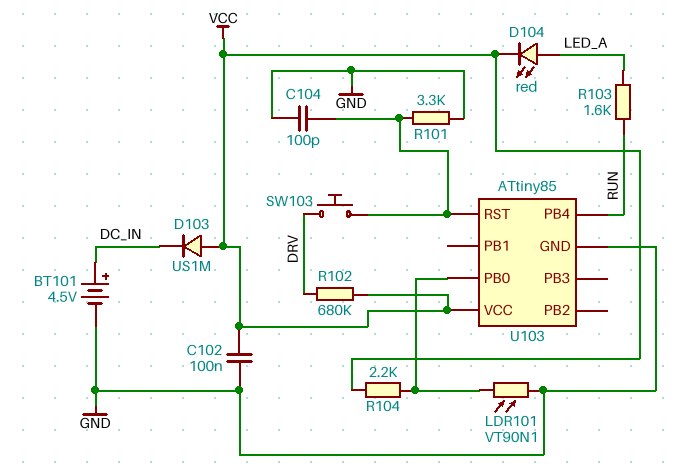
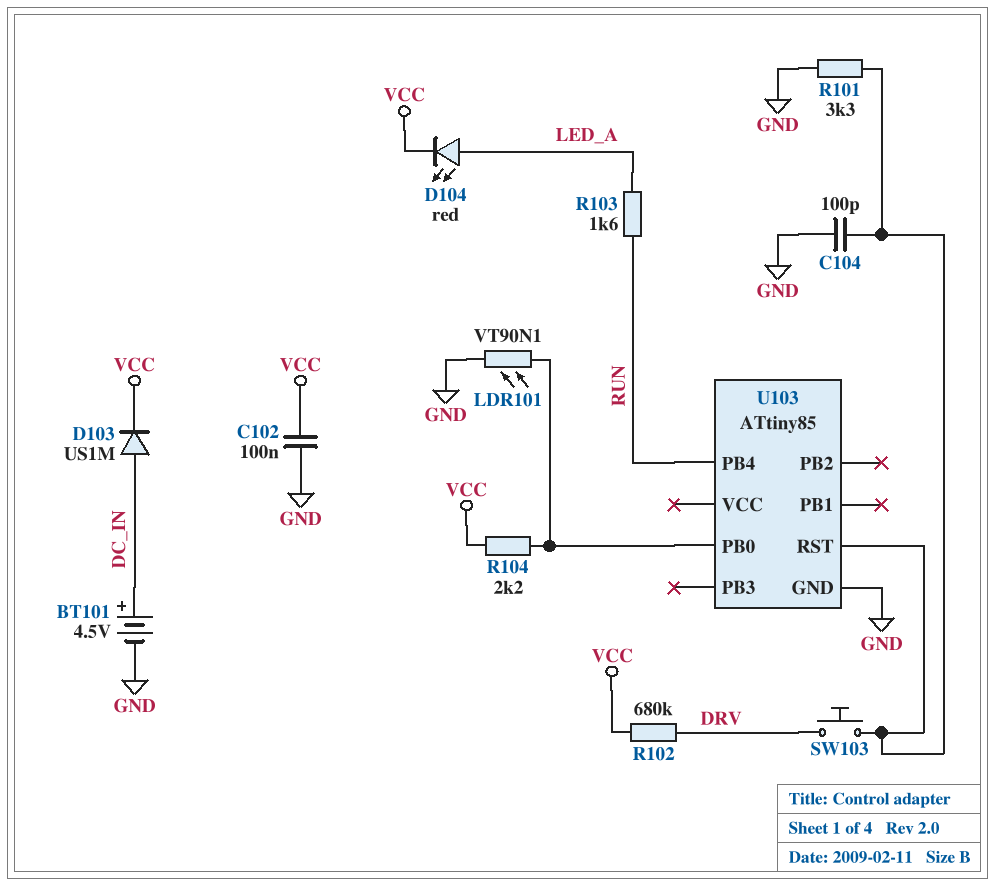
D103: diode US1M (A VCC, K DC_IN) -> diode US1M (A DC_IN, K VCC)
U103 pin VCC: VCC -> none

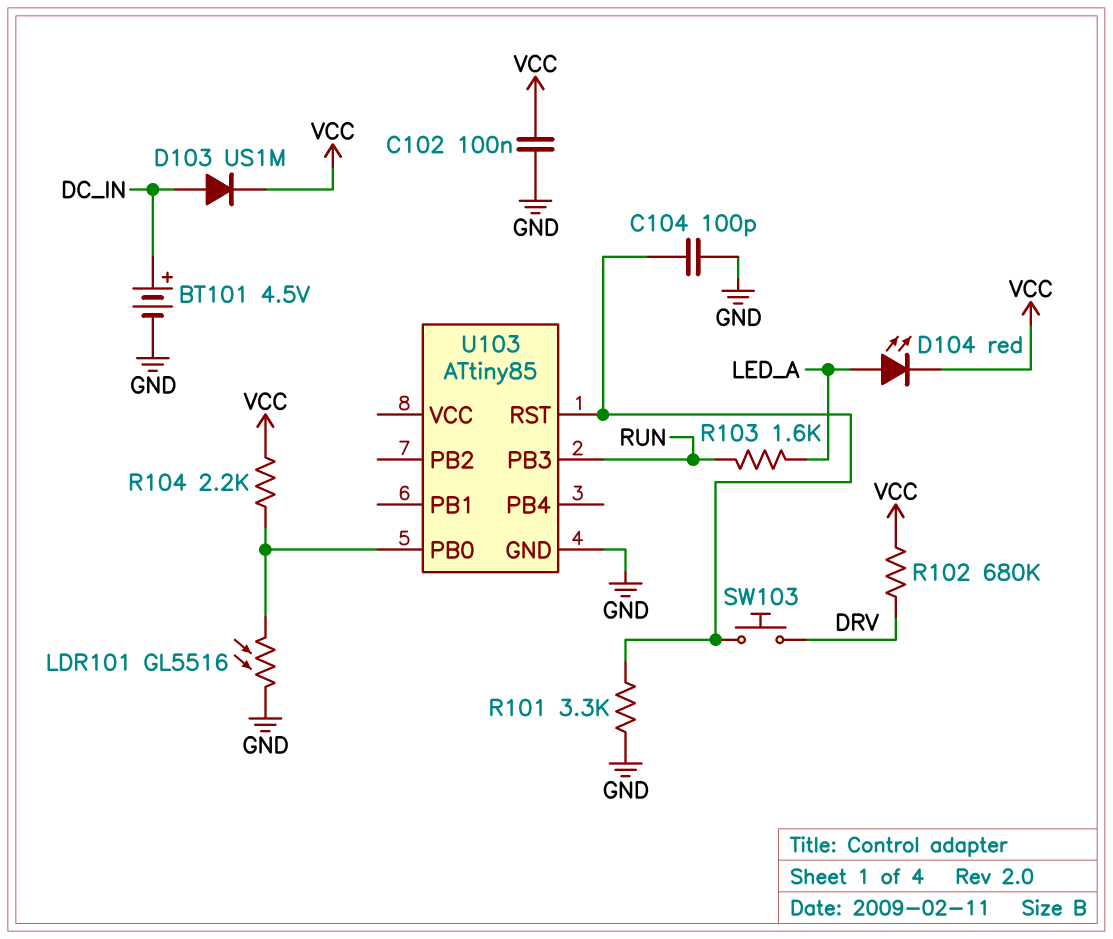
LDR101: VT90N1 (GND, U103/PB0) -> GL5516 (GND, U103/PB0)
U103 pin PB3: none -> RUN
U103 pin PB4: RUN -> none

